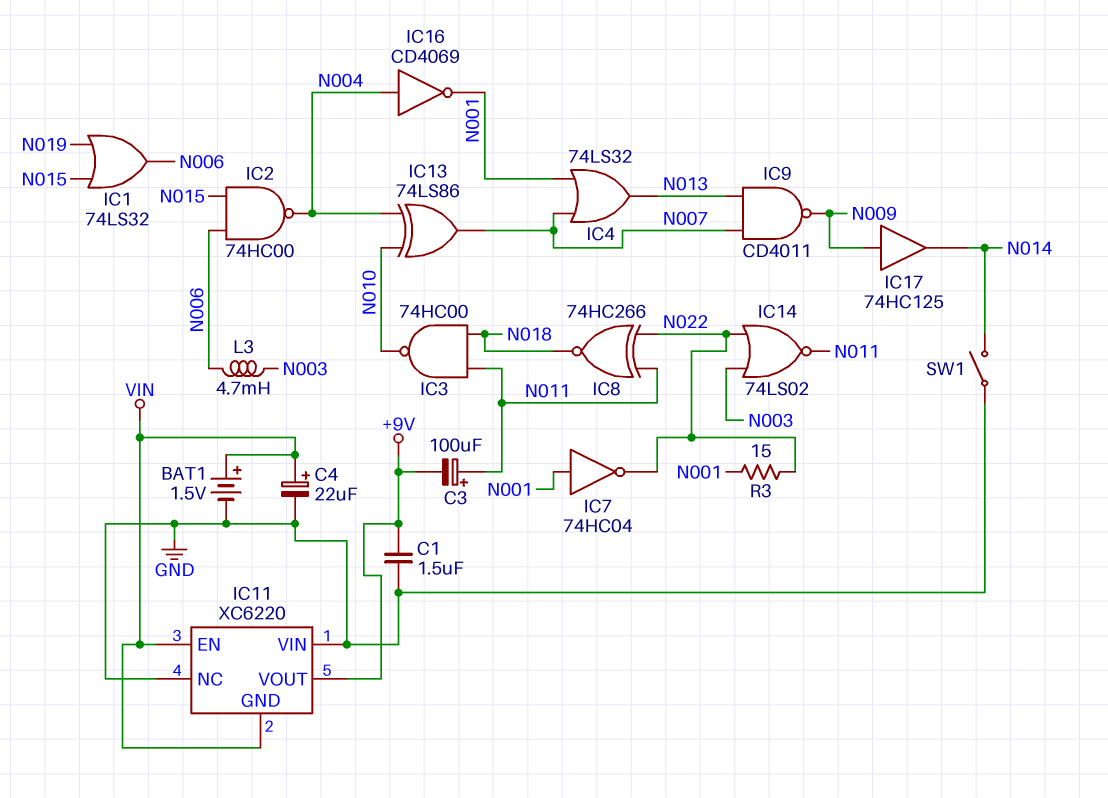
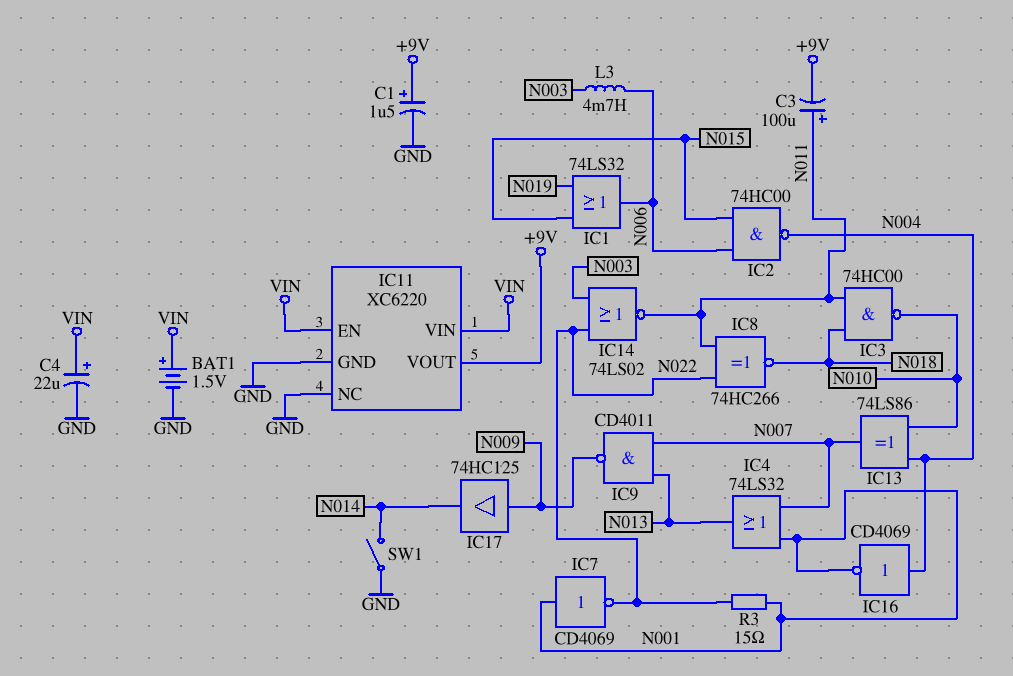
C1: 1.5uF (+9V, GND) -> 1.5uF (plus +9V, minus GND)
IC7: NOT 74HC04 (in N001, out N022) -> NOT CD4069 (in N001, out N022)
IC11 pin GND: VIN -> GND
IC11 pin VIN: GND -> VIN

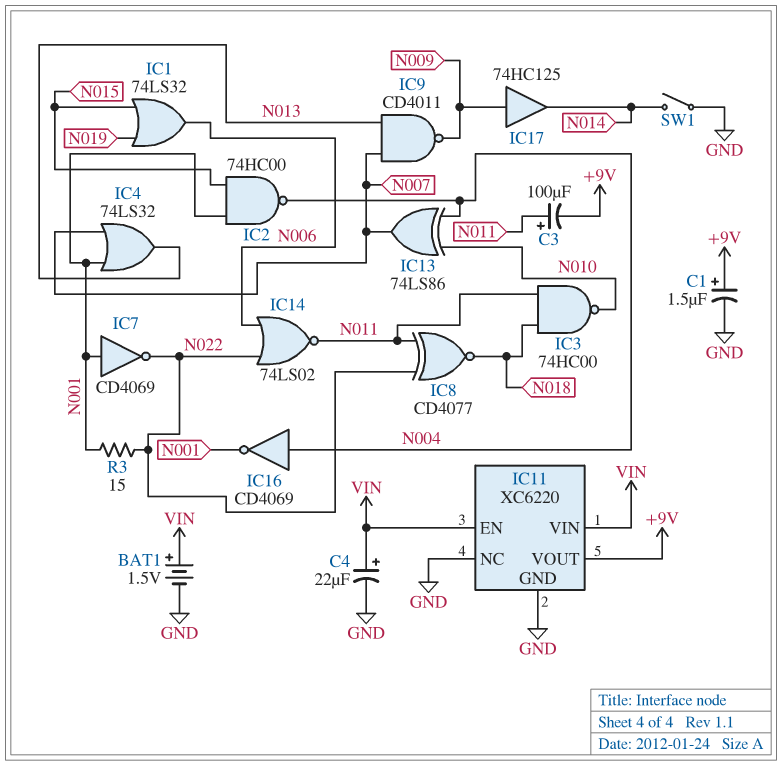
IC2: NAND 74HC00 (in N006, in N015, out N004) -> NAND 74HC00 (in N001, in N015, out N004)
IC8: XNOR 74HC266 (in N011, in N022, out N018) -> XNOR CD4077 (in N011, in N022, out N018)
IC14: NOR 74LS02 (in N003, in N022, out N011) -> NOR 74LS02 (in N006, in N022, out N011)
L3: 4.7mH (N003, N006) -> none

